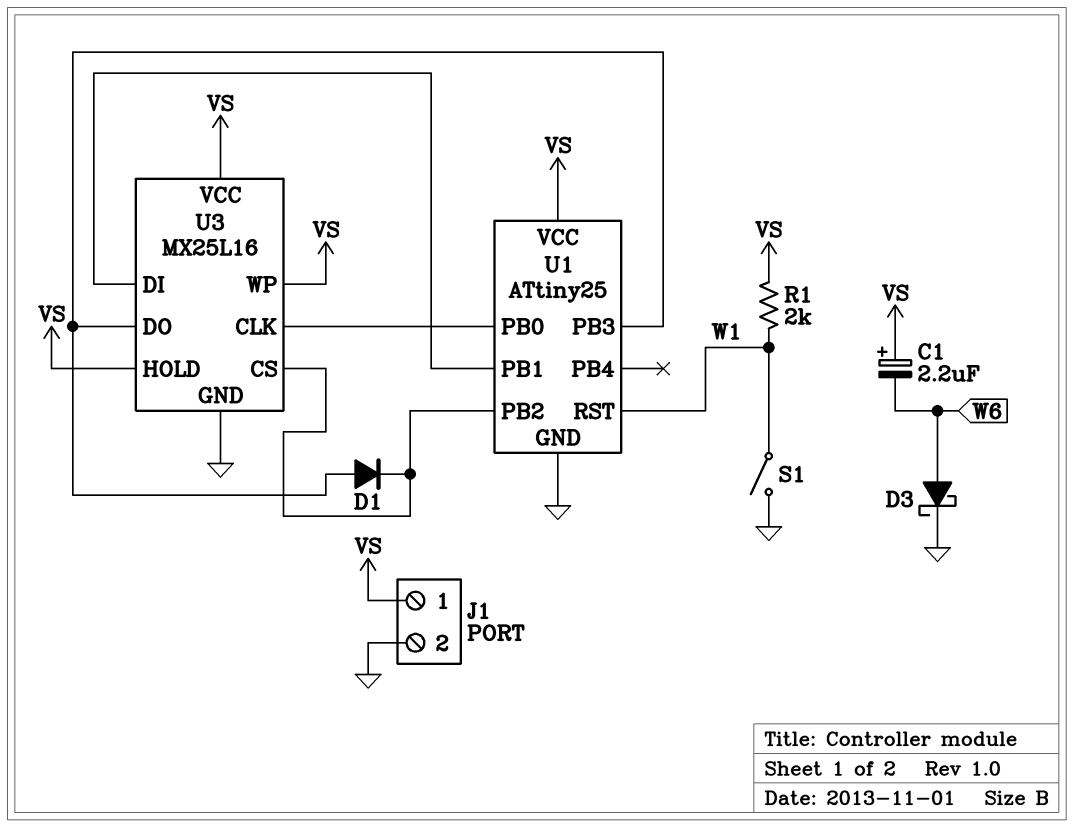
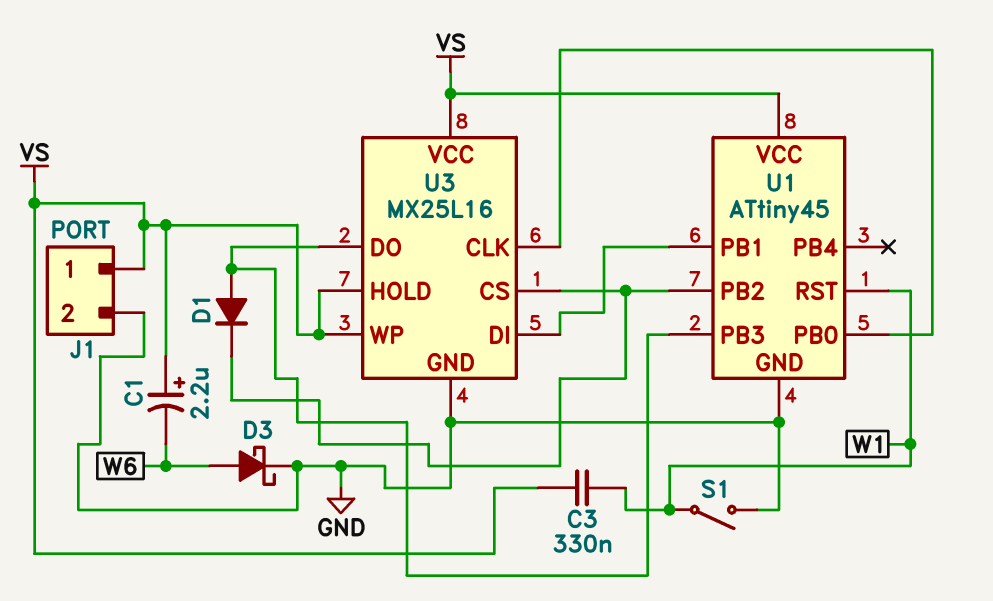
C3: none -> 330nF (VS, W1)
R1: 2k (VS, W1) -> none
U1: ATtiny25 -> ATtiny45

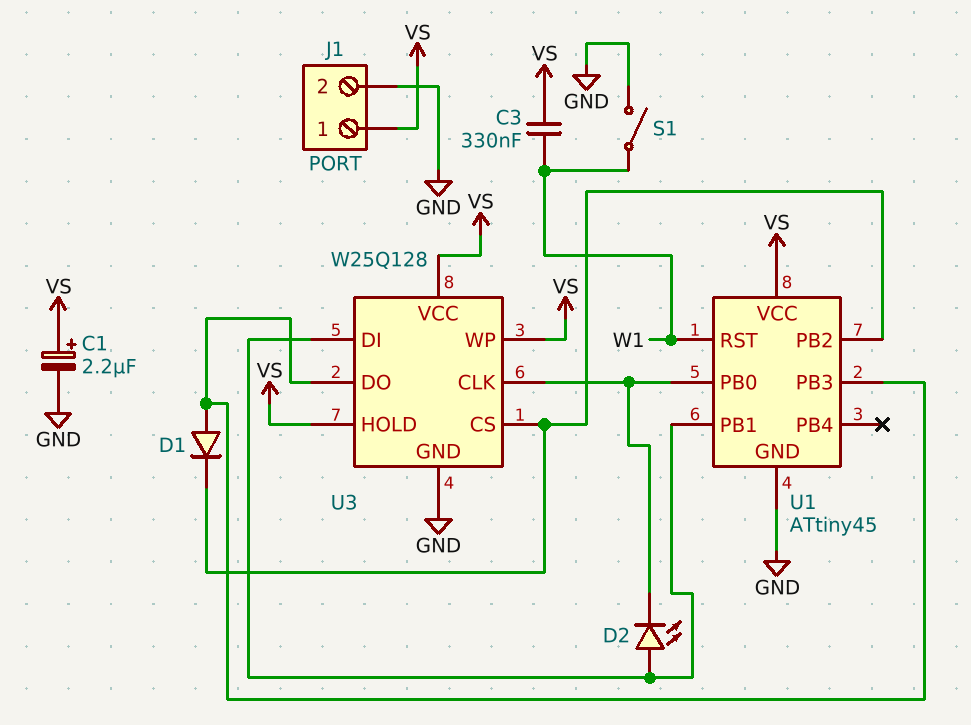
C1: 2.2uF (plus VS, minus W6) -> 2.2uF (plus VS, minus GND)
D2: none -> LED (A U1/PB1, K U1/PB0)
D3: schottky (A W6, K GND) -> none
U3: MX25L16 -> W25Q128

